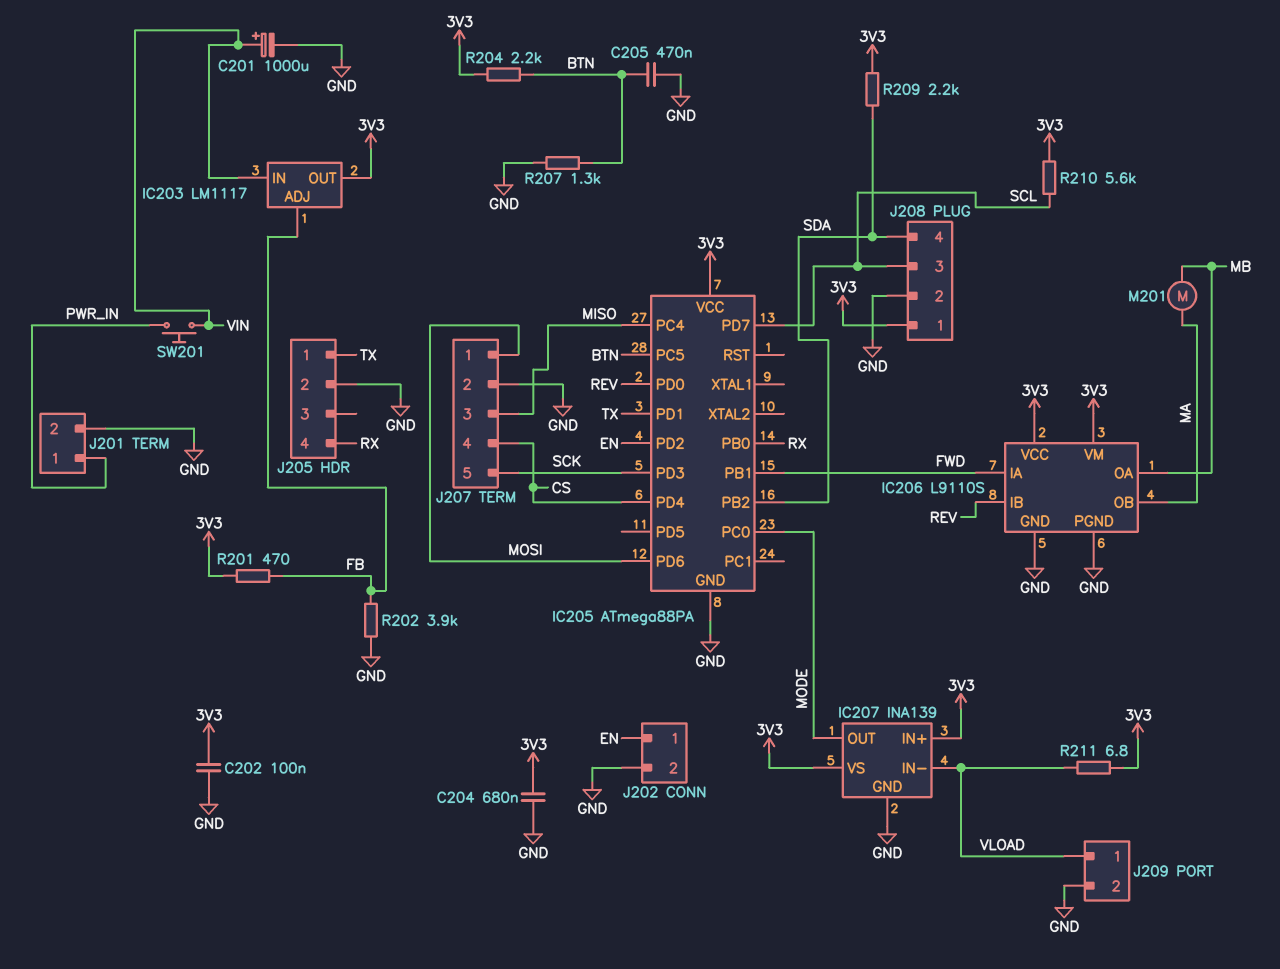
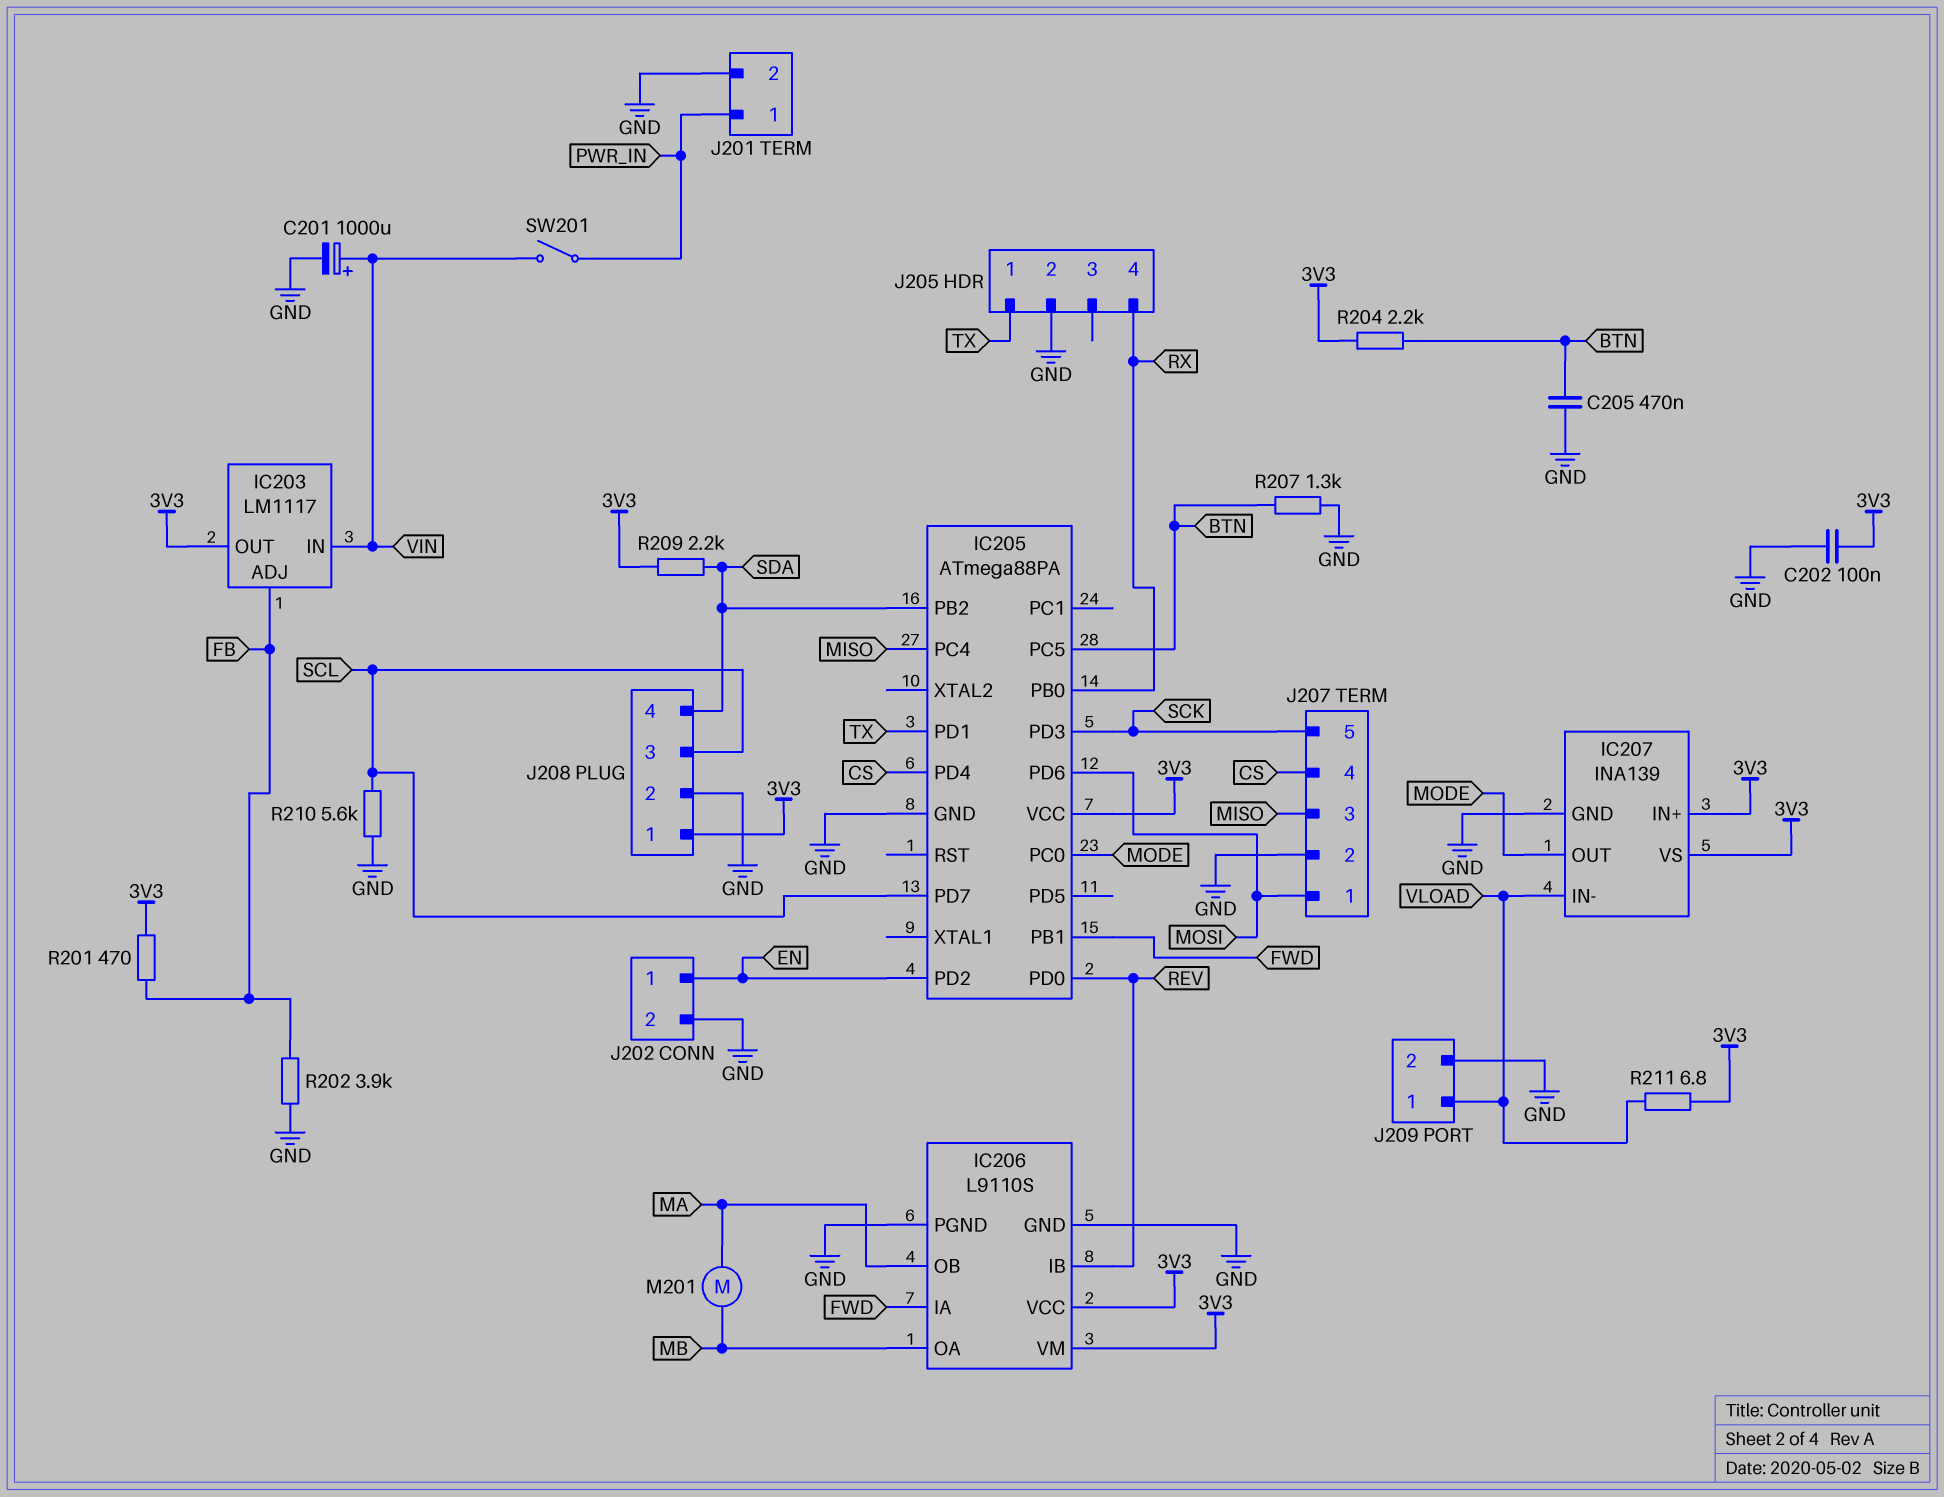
C204: 680nF (3V3, GND) -> none
R210: 5.6k (3V3, SCL) -> 5.6k (GND, SCL)
SW201: button (PWR_IN, VIN) -> switch (PWR_IN, VIN)

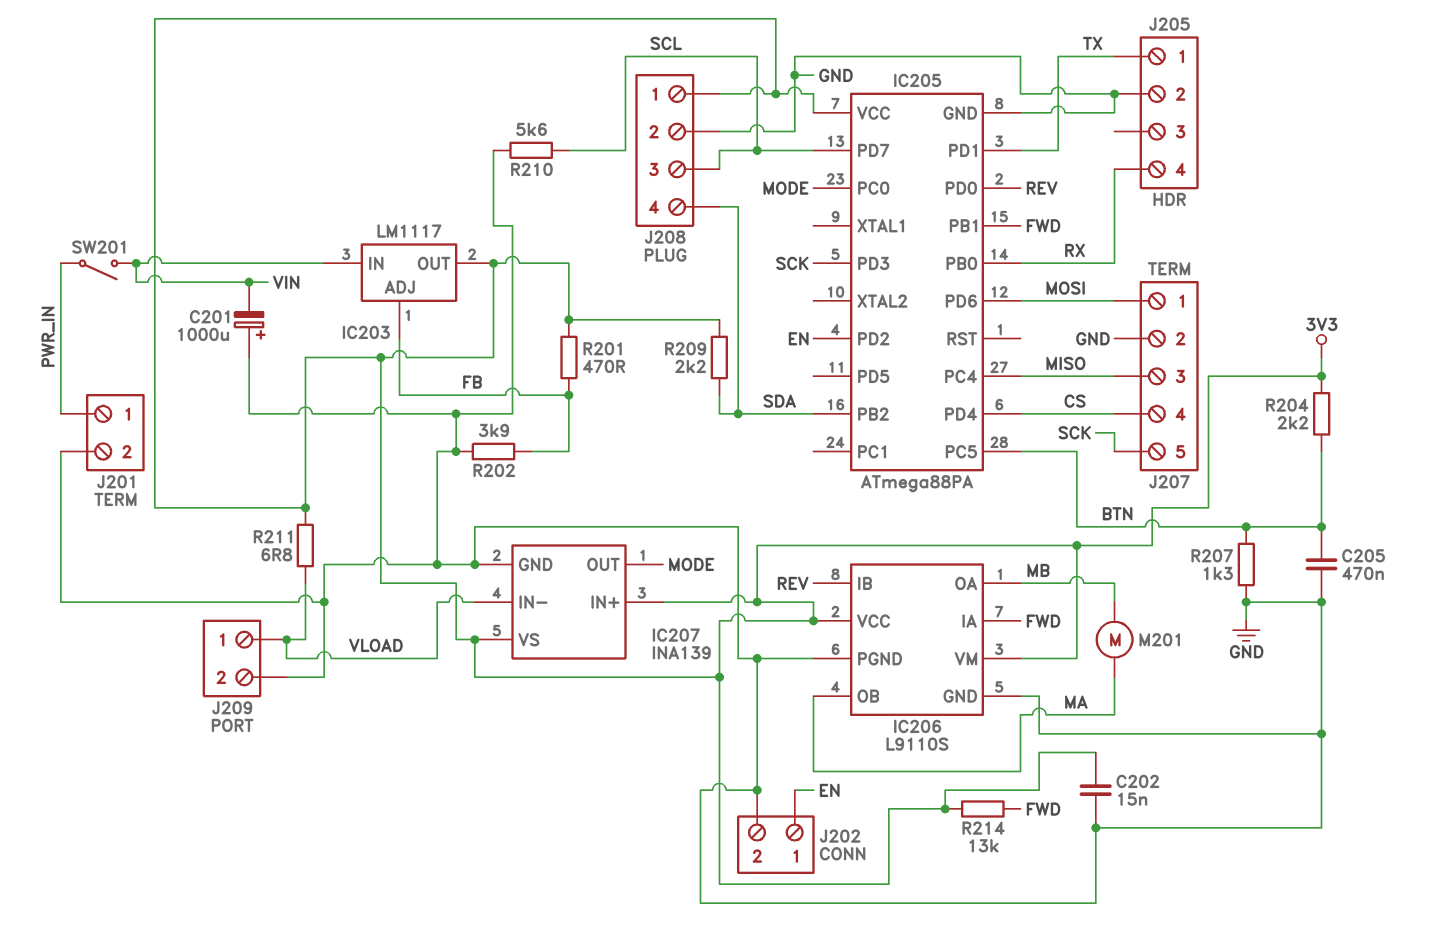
C201: 1000uF (plus VIN, minus GND) -> 1000uF (plus GND, minus VIN)
C202: 100nF (3V3, GND) -> 15nF (3V3, GND)
R214: none -> 13k (3V3, FWD)

